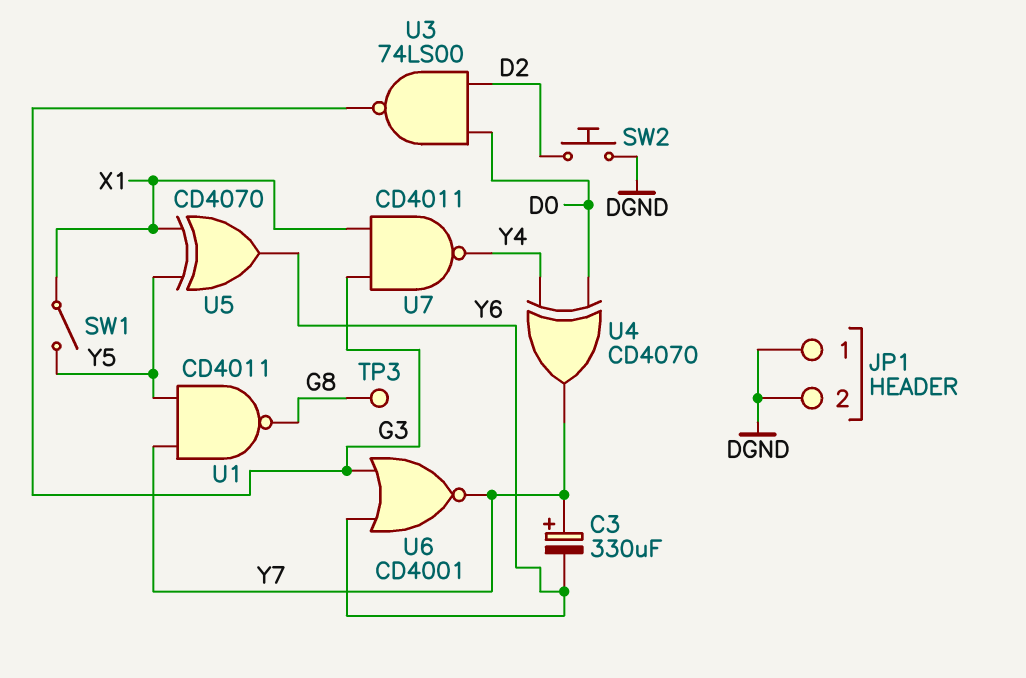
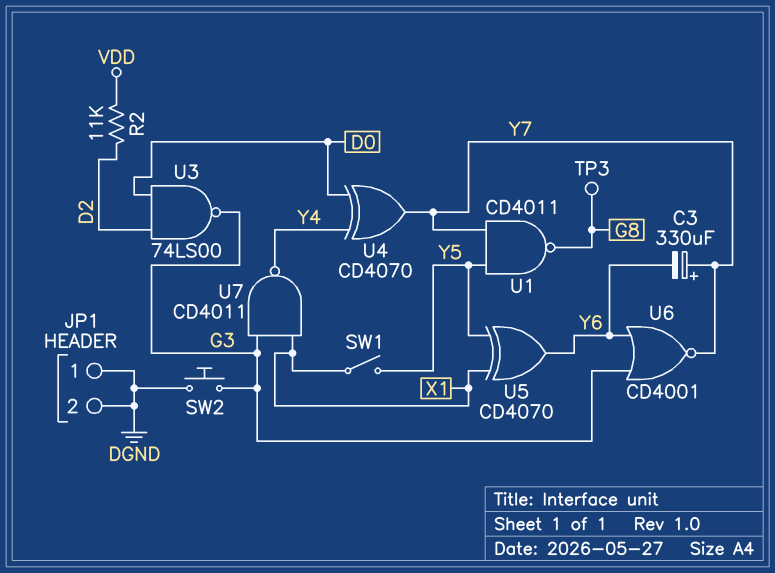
R2: none -> 11k (D2, VDD)
SW2: button (D2, DGND) -> button (DGND, G3)

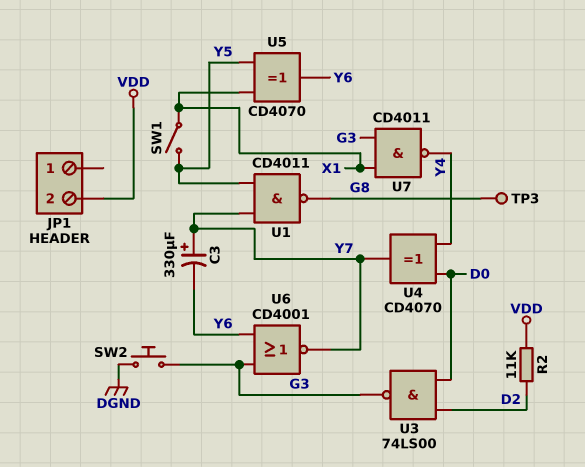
JP1 pin 1: DGND -> none
JP1 pin 2: DGND -> VDD

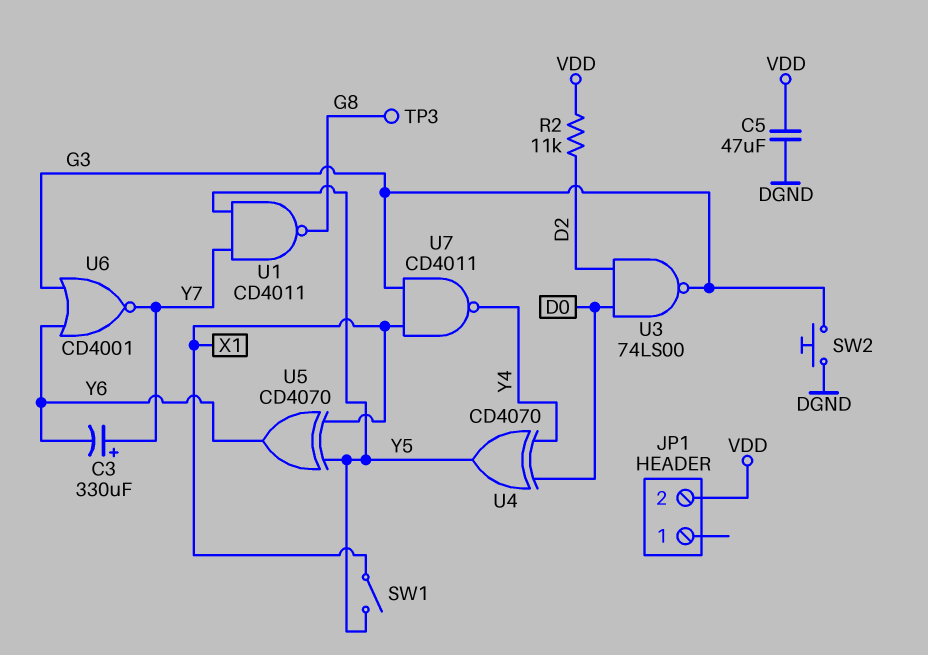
C5: none -> 47uF (DGND, VDD)
U4: XOR CD4070 (in D0, in Y4, out Y7) -> XOR CD4070 (in D0, in Y4, out Y5)

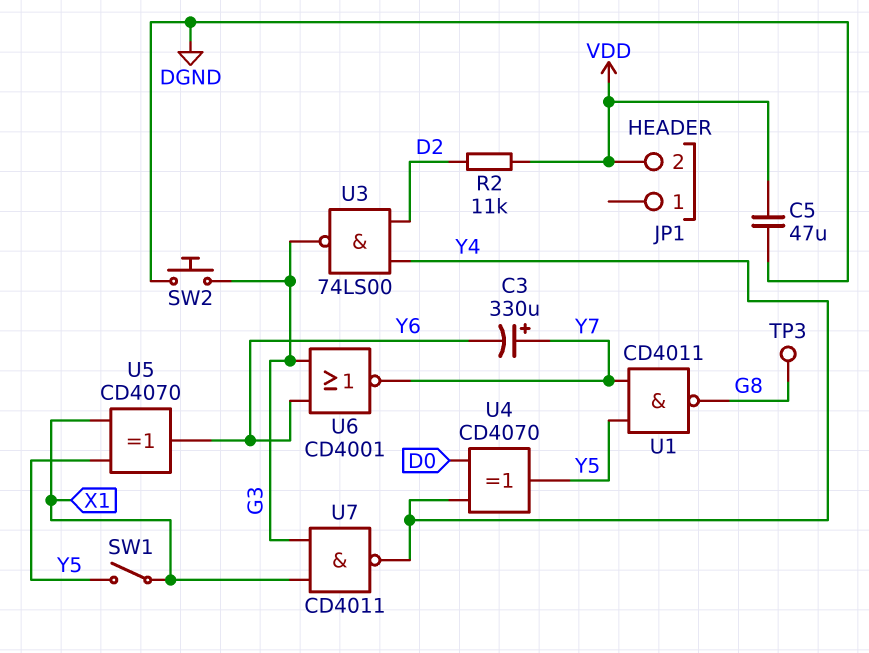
U3: NAND 74LS00 (in D0, in D2, out G3) -> NAND 74LS00 (in D2, in Y4, out G3)

